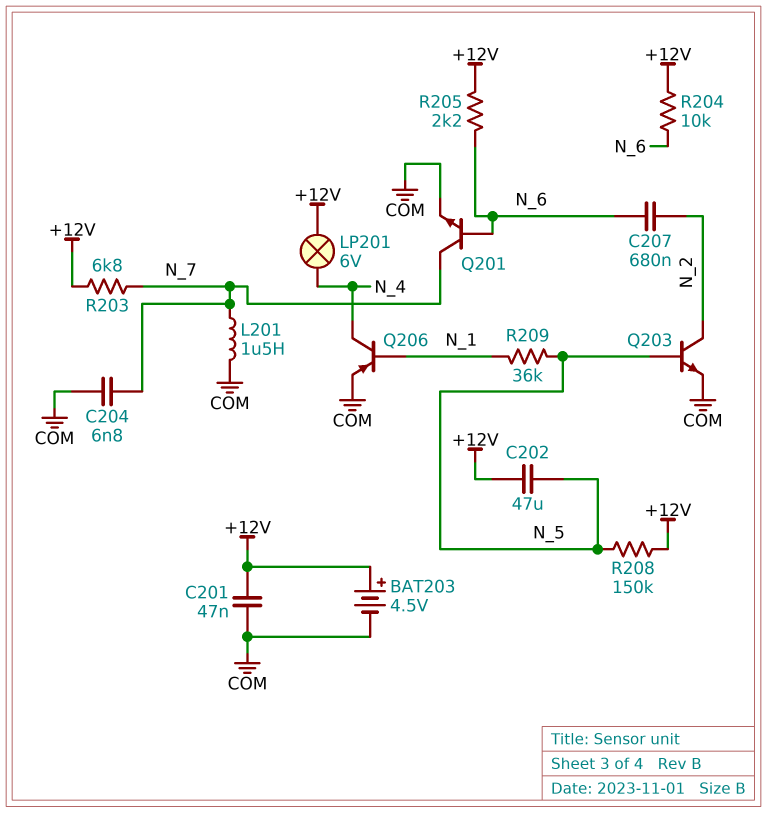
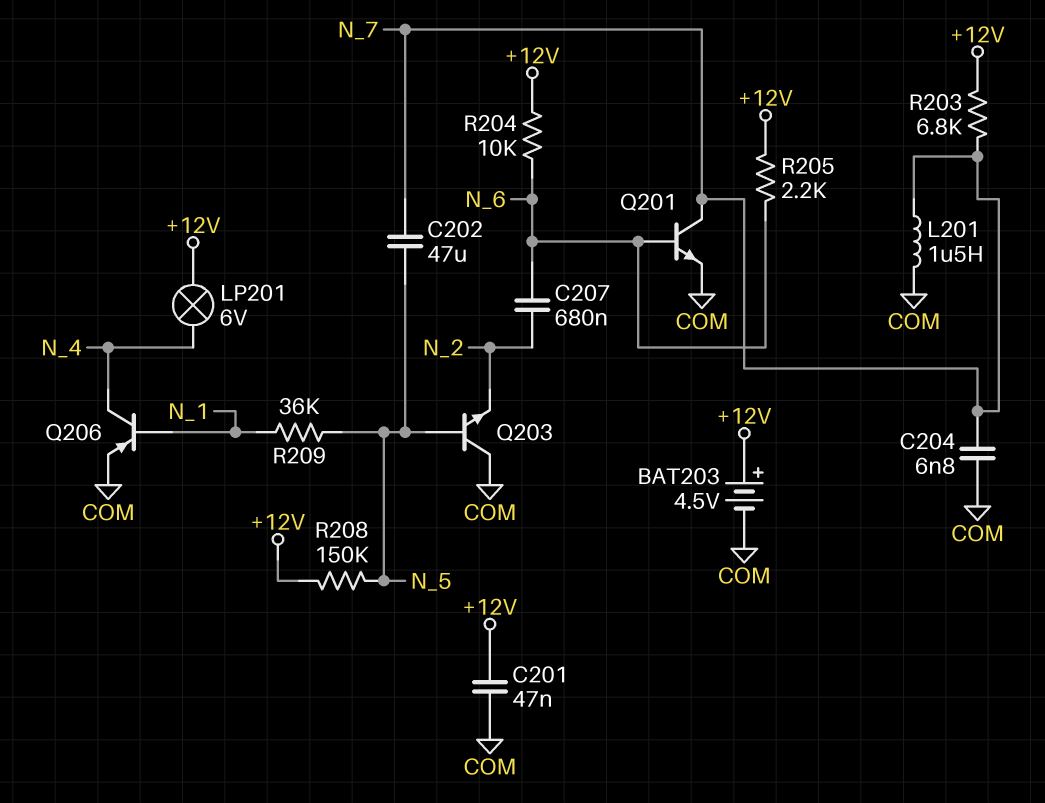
C202: 47uF (+12V, N_5) -> 47uF (N_5, N_7)
Q203: NPN (B N_5, C N_2, E COM) -> NPN (B N_5, C COM, E N_2)

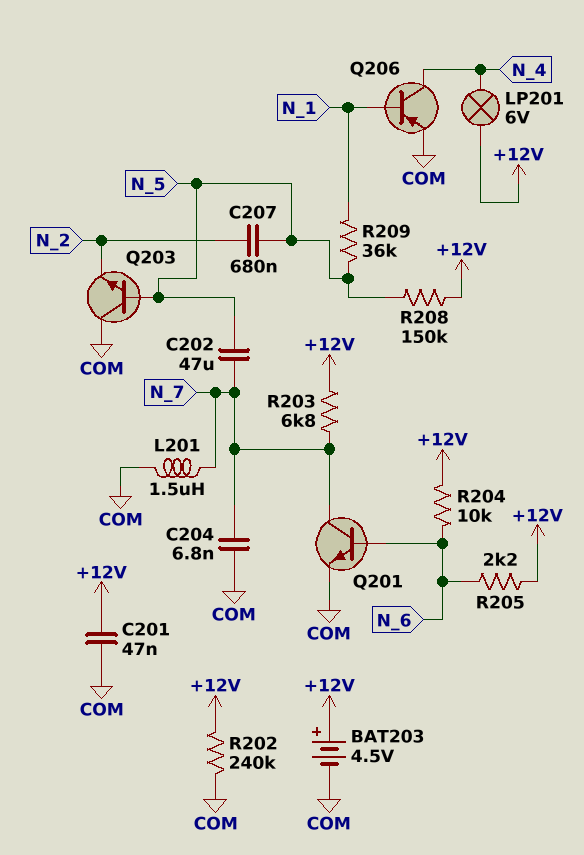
C207: 680nF (N_2, N_6) -> 680nF (N_2, N_5)
R202: none -> 240k (+12V, COM)

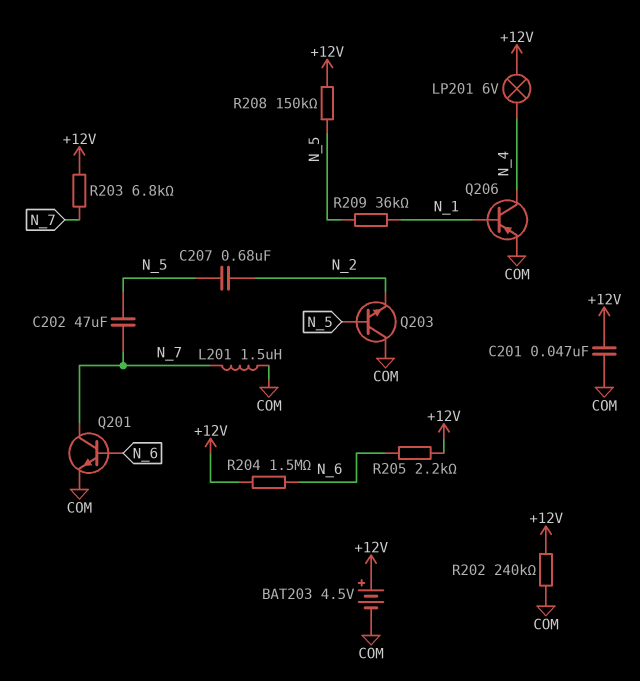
C204: 6.8nF (COM, N_7) -> none
R204: 10k (+12V, N_6) -> 1.5M (+12V, N_6)

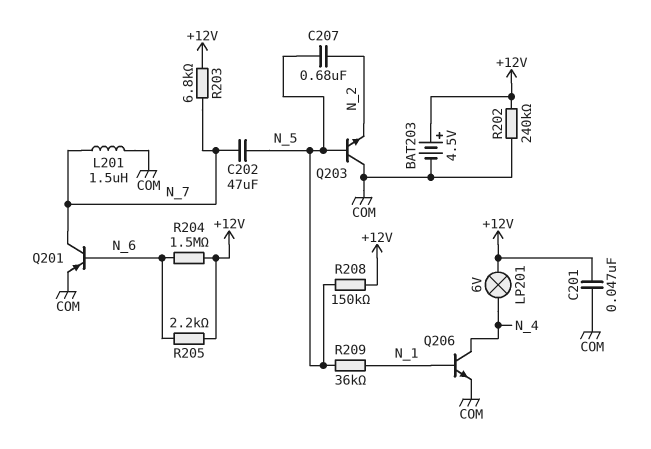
Q201: NPN (B N_6, C N_7, E COM) -> PNP (B N_6, C N_7, E COM)
Q206: PNP (B N_1, C N_4, E COM) -> NPN (B N_1, C N_4, E COM)

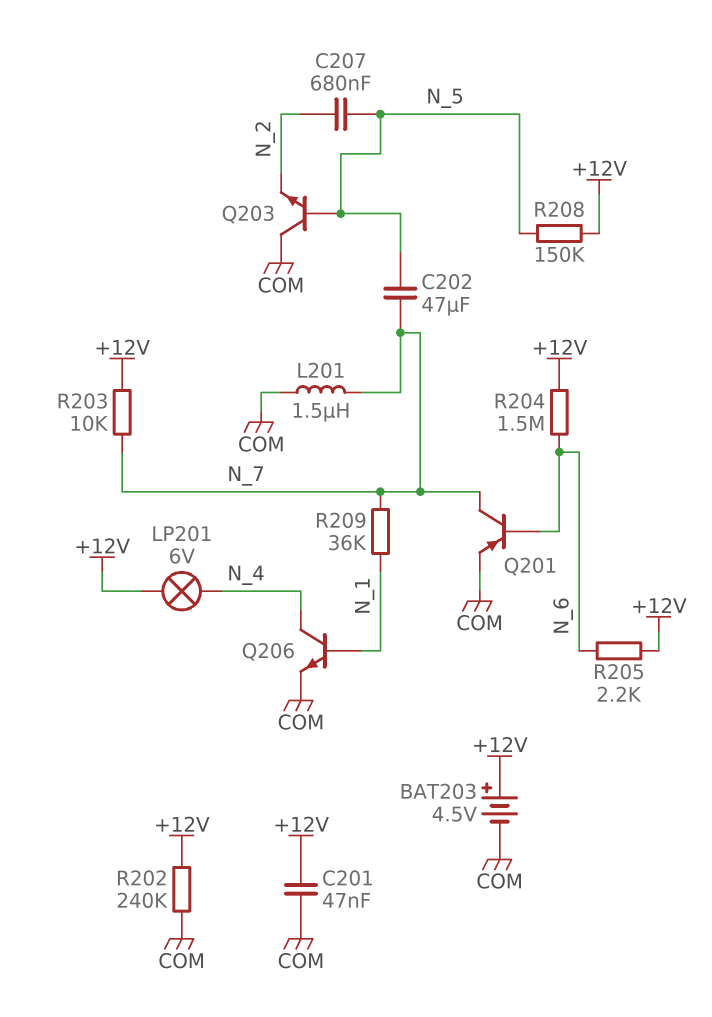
R203: 6.8k (+12V, N_7) -> 10k (+12V, N_7)
R209: 36k (N_1, N_5) -> 36k (N_1, N_7)

